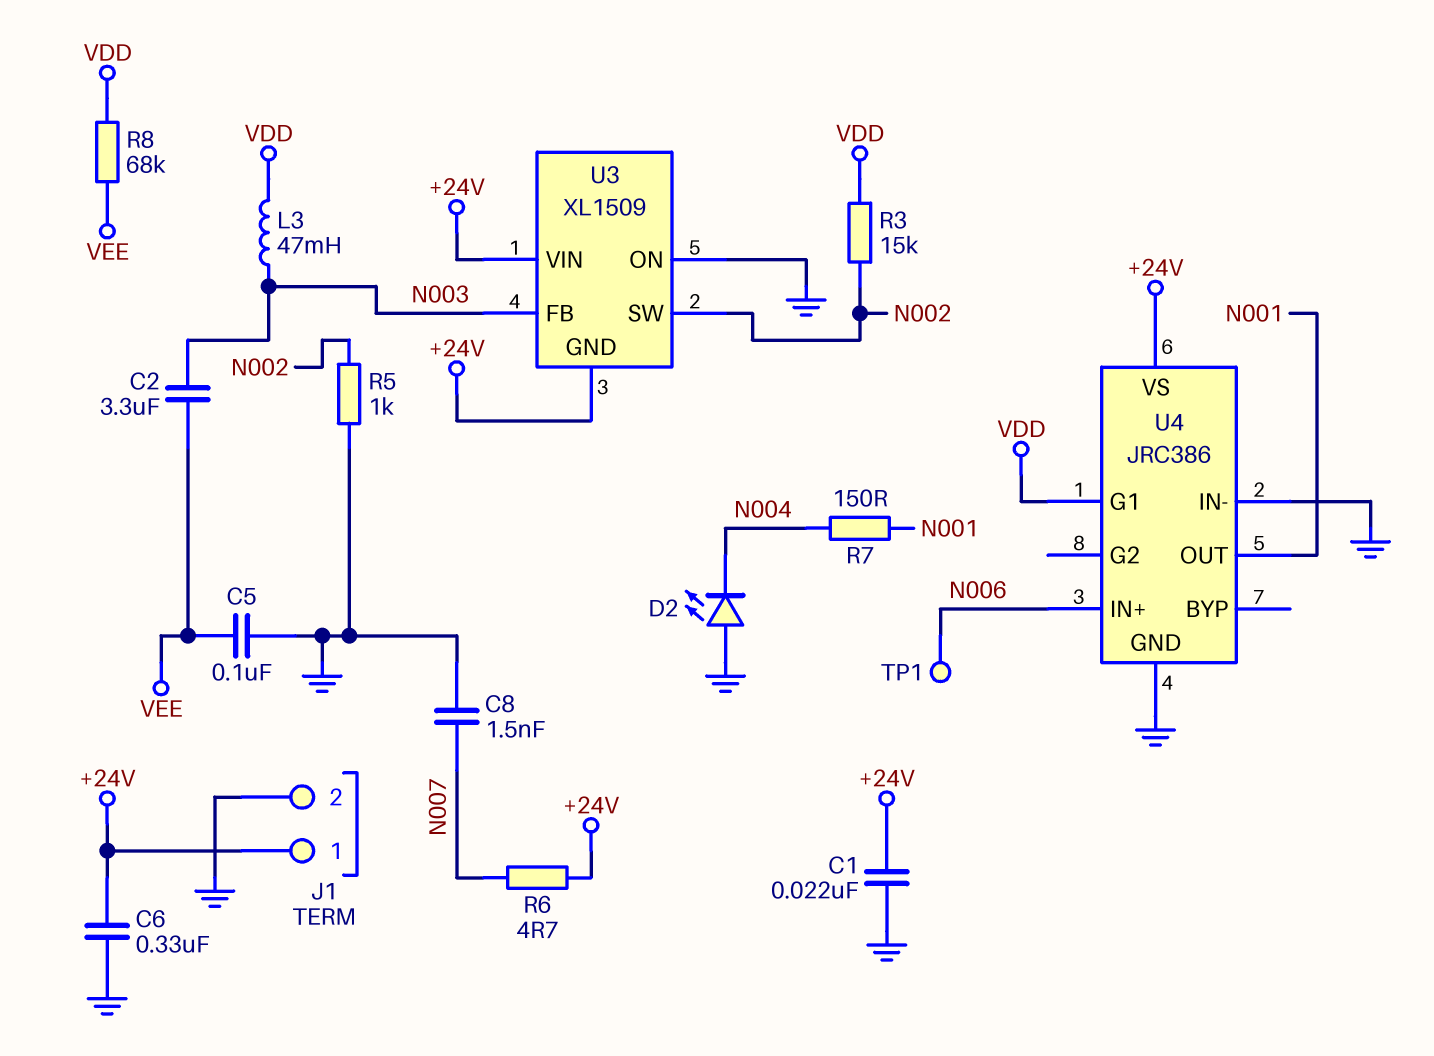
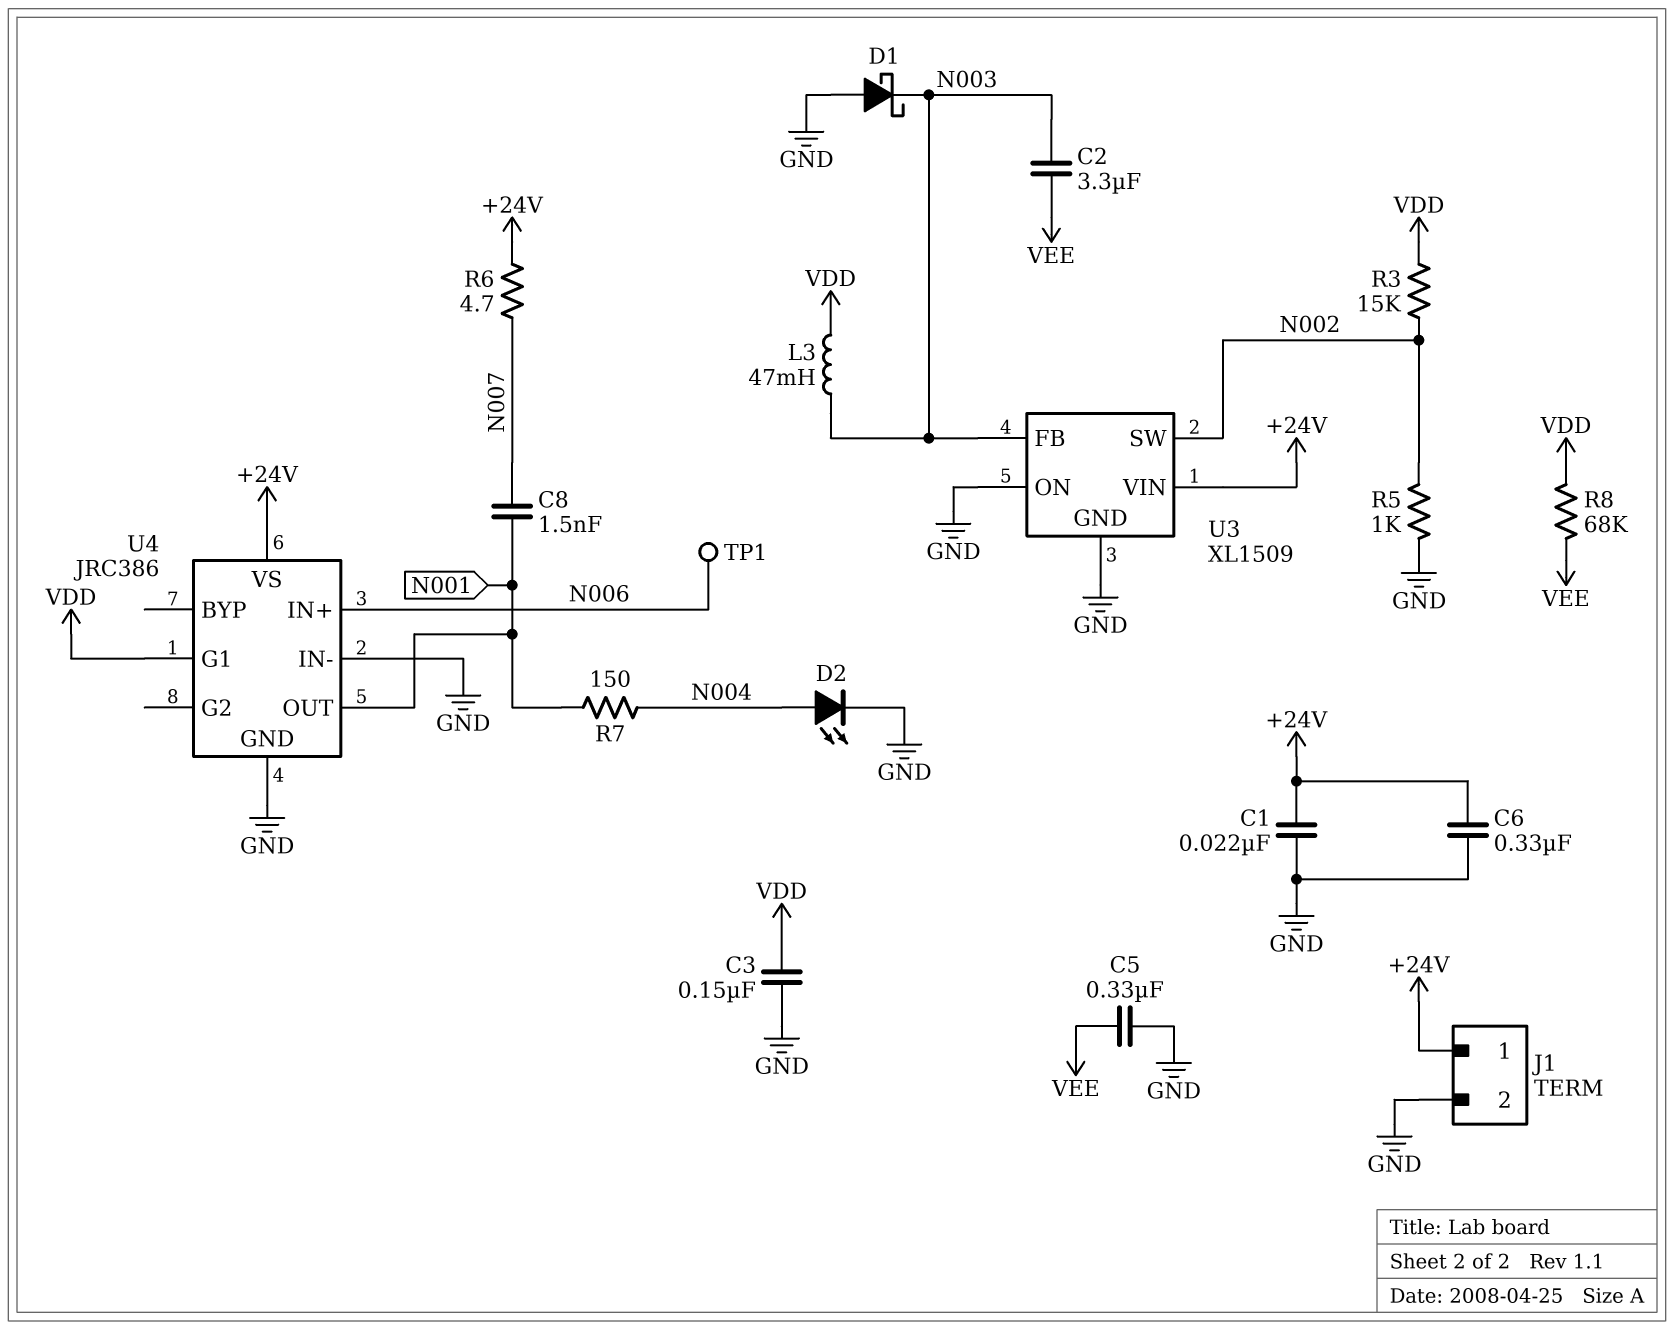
C3: none -> 150nF (GND, VDD)
C5: 100nF (GND, VEE) -> 330nF (GND, VEE)
C8: 1.5nF (GND, N007) -> 1.5nF (N001, N007)
D1: none -> schottky (A GND, K N003)
D2: LED (A GND, K N004) -> LED (A N004, K GND)
U3 pin GND: +24V -> GND

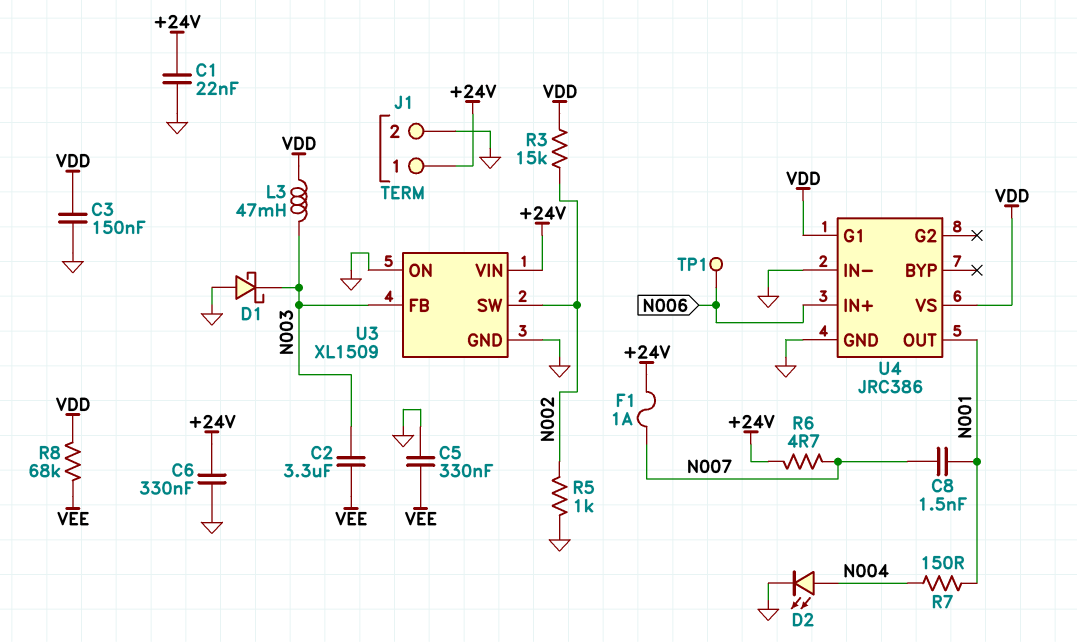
F1: none -> 1A (+24V, N007)
U4 pin VS: +24V -> VDD

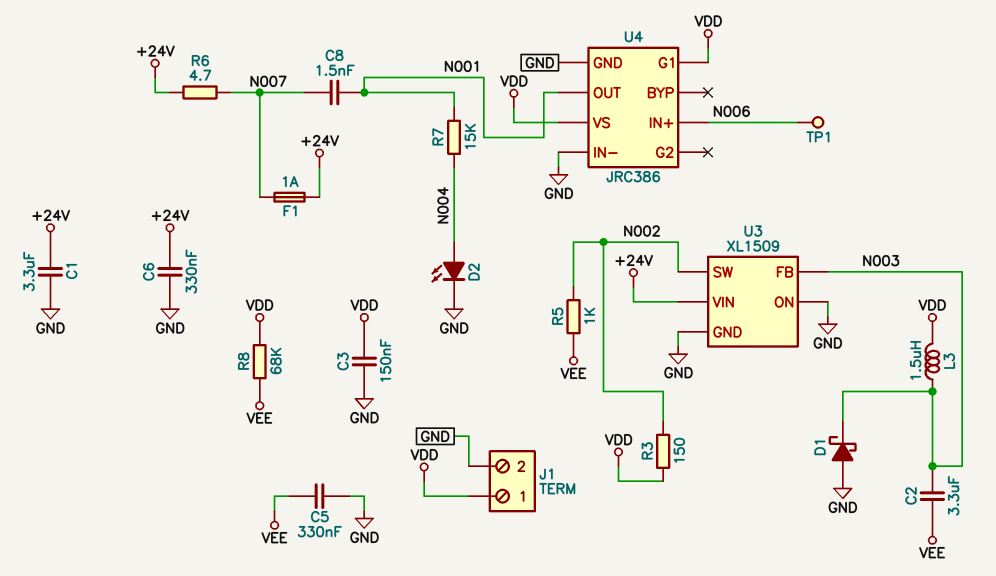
C1: 22nF (+24V, GND) -> 3.3uF (+24V, GND)
J1 pin 1: +24V -> VDD
L3: 47mH (N003, VDD) -> 1.5uH (N003, VDD)
R3: 15k (N002, VDD) -> 150 (N002, VDD)
R5: 1k (GND, N002) -> 1k (N002, VEE)
R7: 150 (N001, N004) -> 15k (N001, N004)

